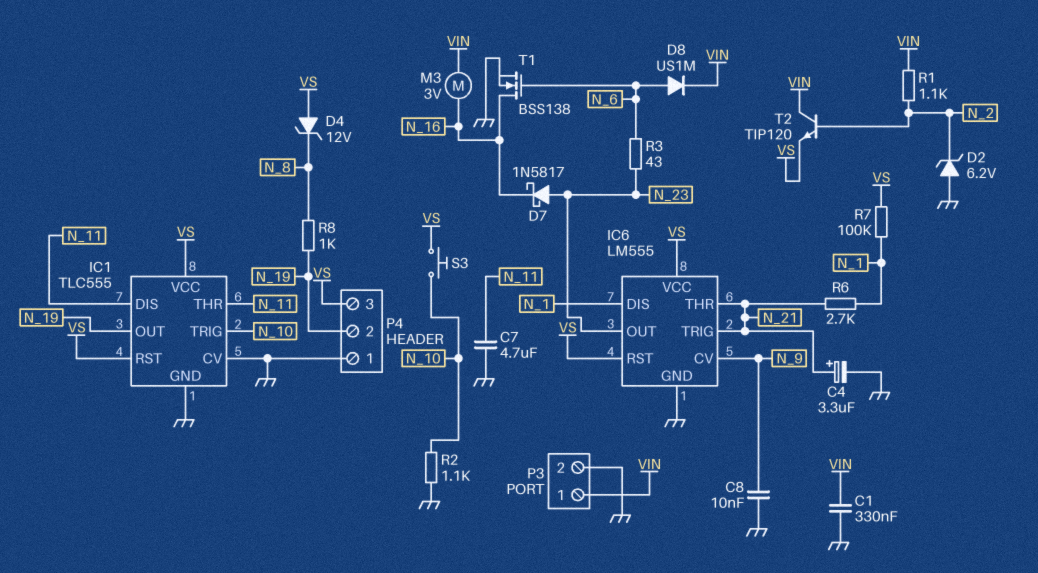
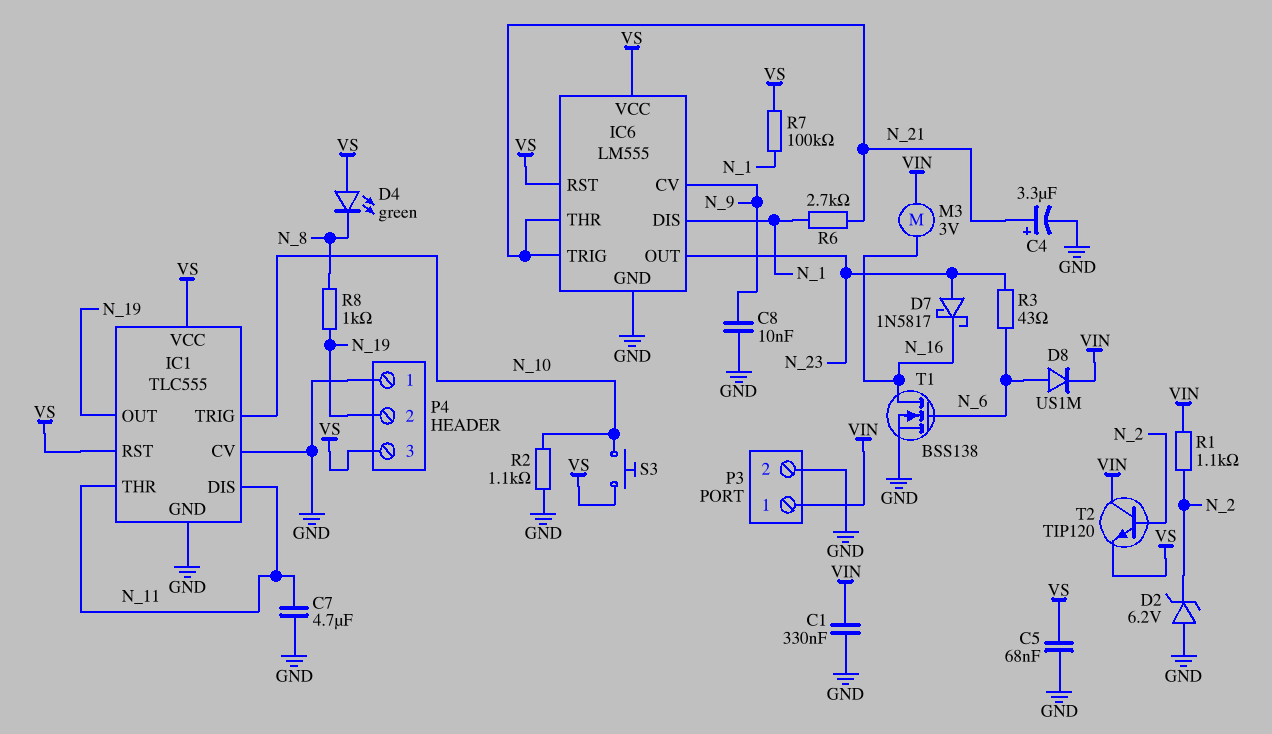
C5: none -> 68nF (GND, VS)
D4: zener 12V (A VS, K N_8) -> LED green (A VS, K N_8)

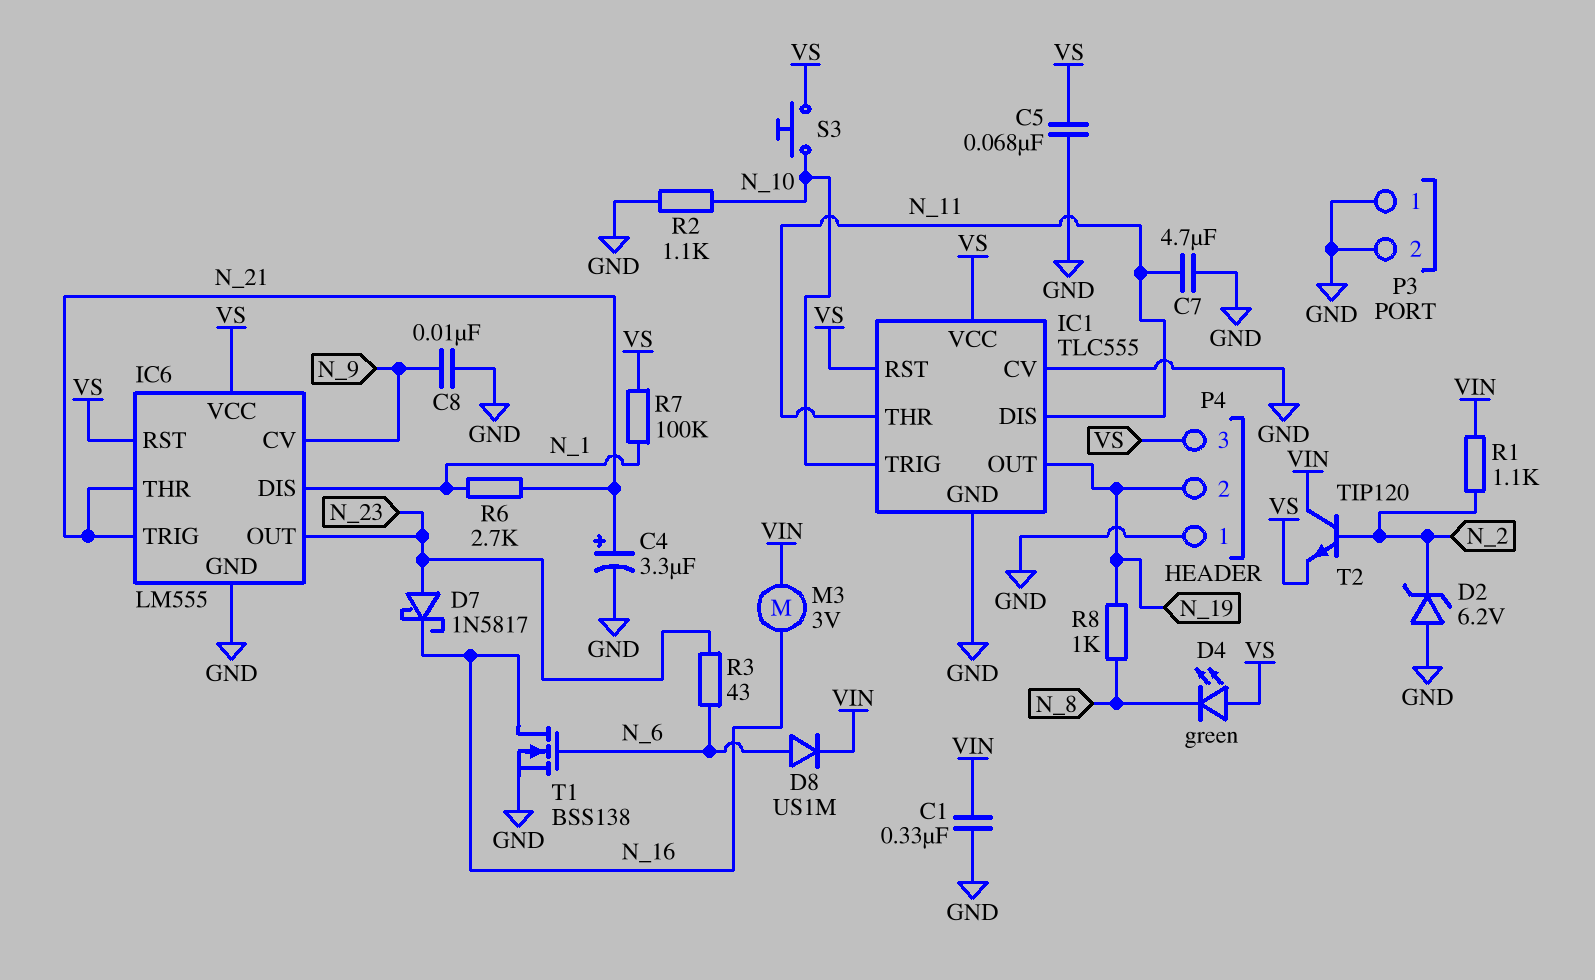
P3 pin 1: VIN -> GND

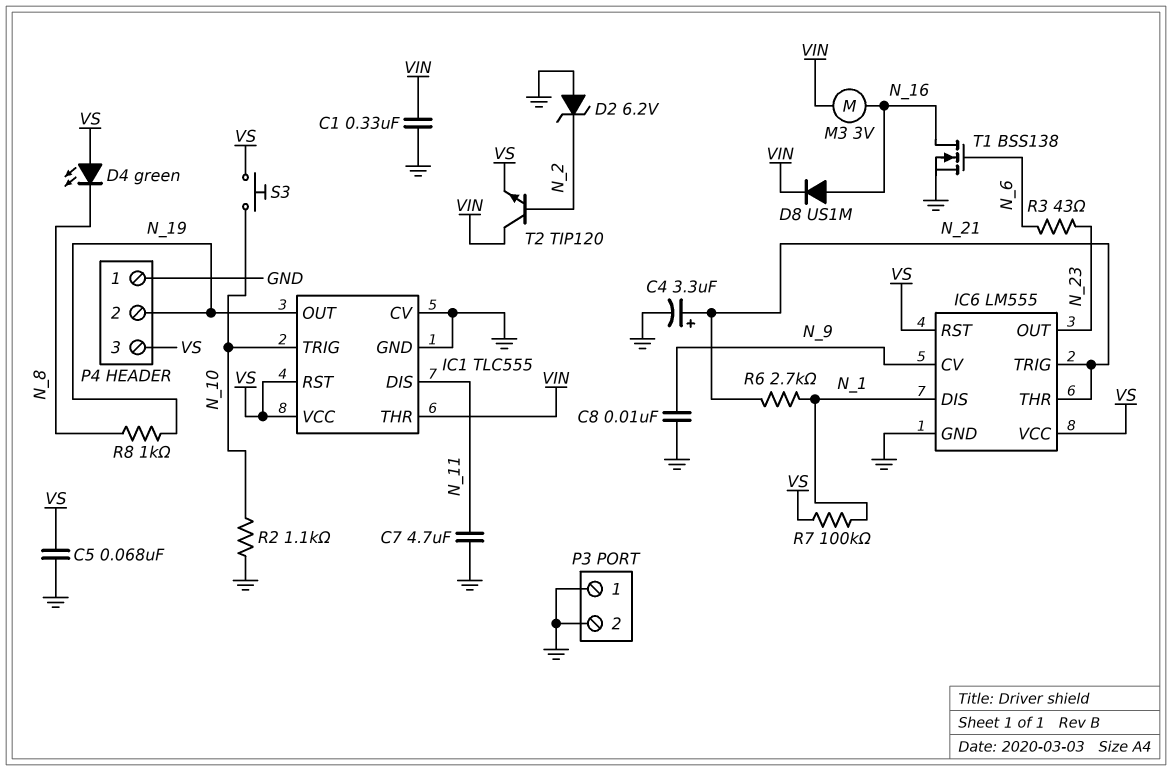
D7: schottky 1N5817 (A N_23, K N_16) -> none
D8: diode US1M (A N_6, K VIN) -> diode US1M (A N_16, K VIN)
IC1 pin THR: N_11 -> VIN
R1: 1.1k (N_2, VIN) -> none

